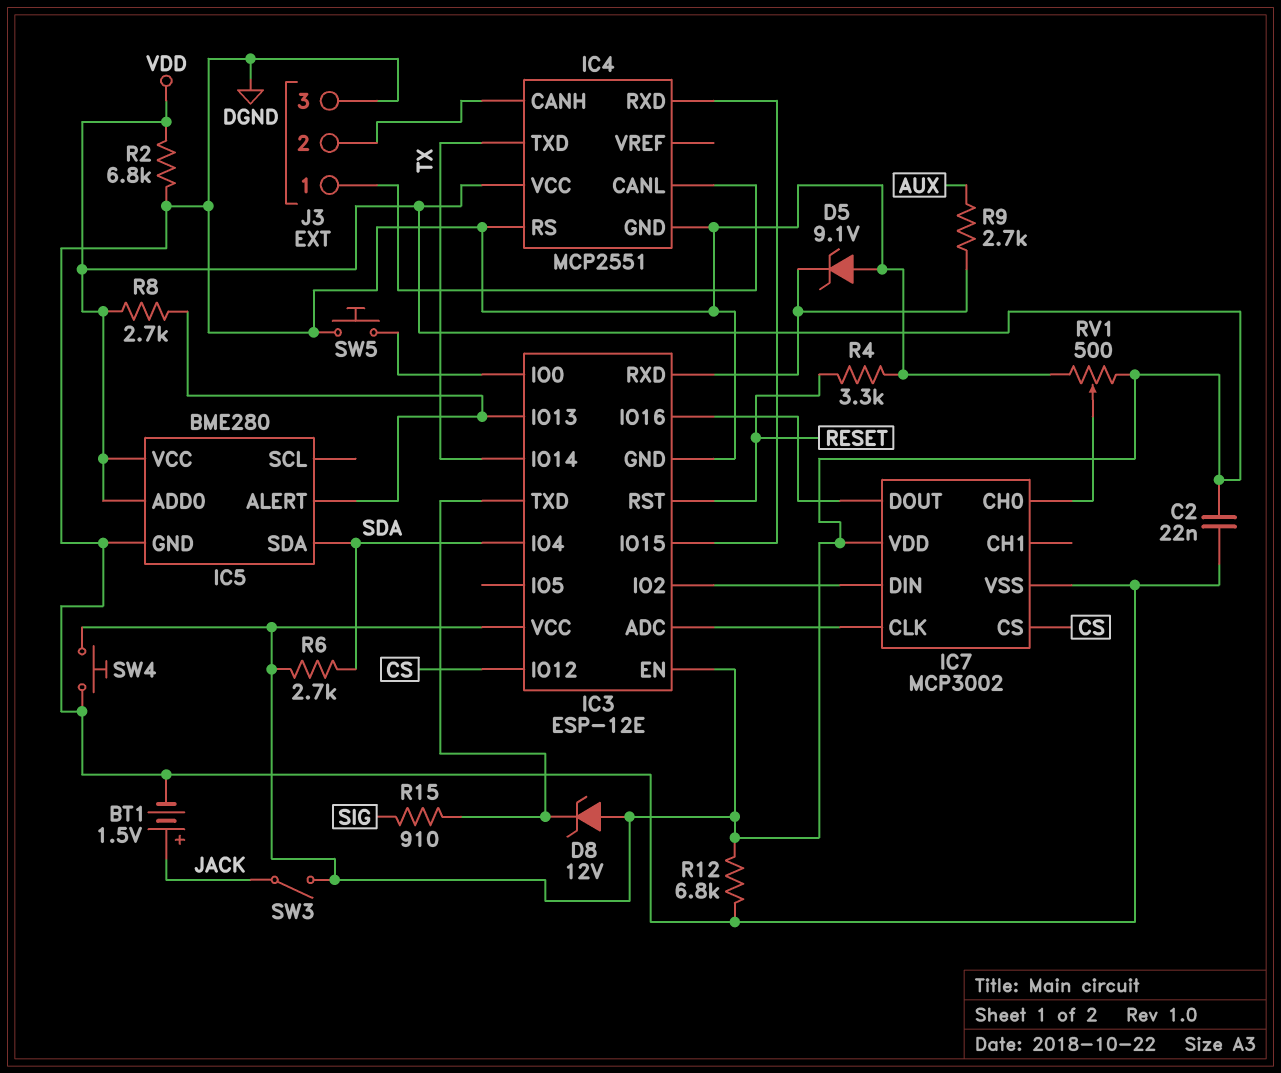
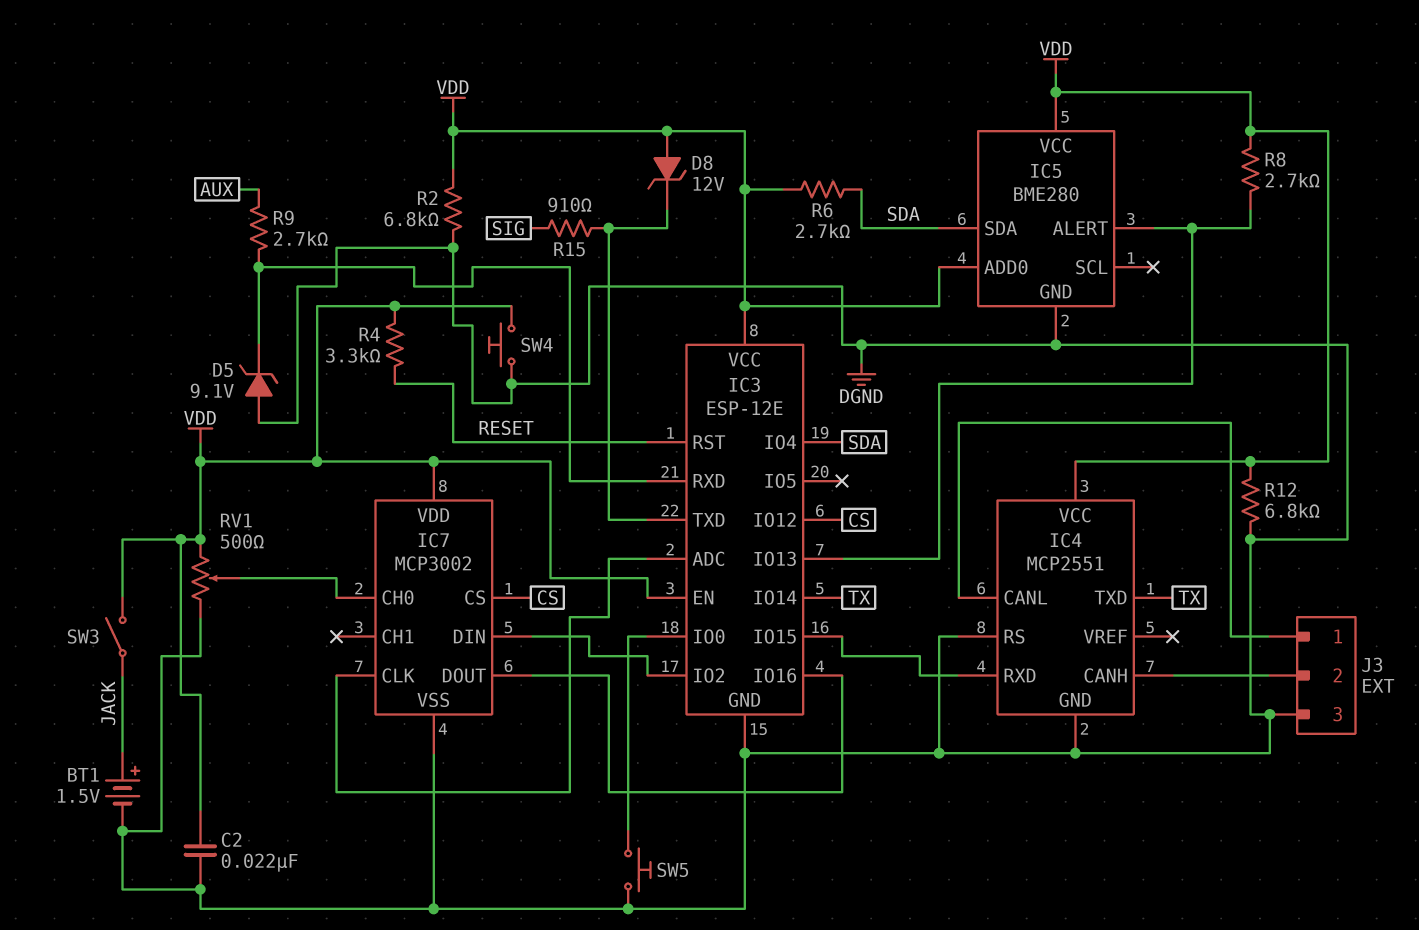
R4: 3.3k (DGND, RESET) -> 3.3k (RESET, VDD)

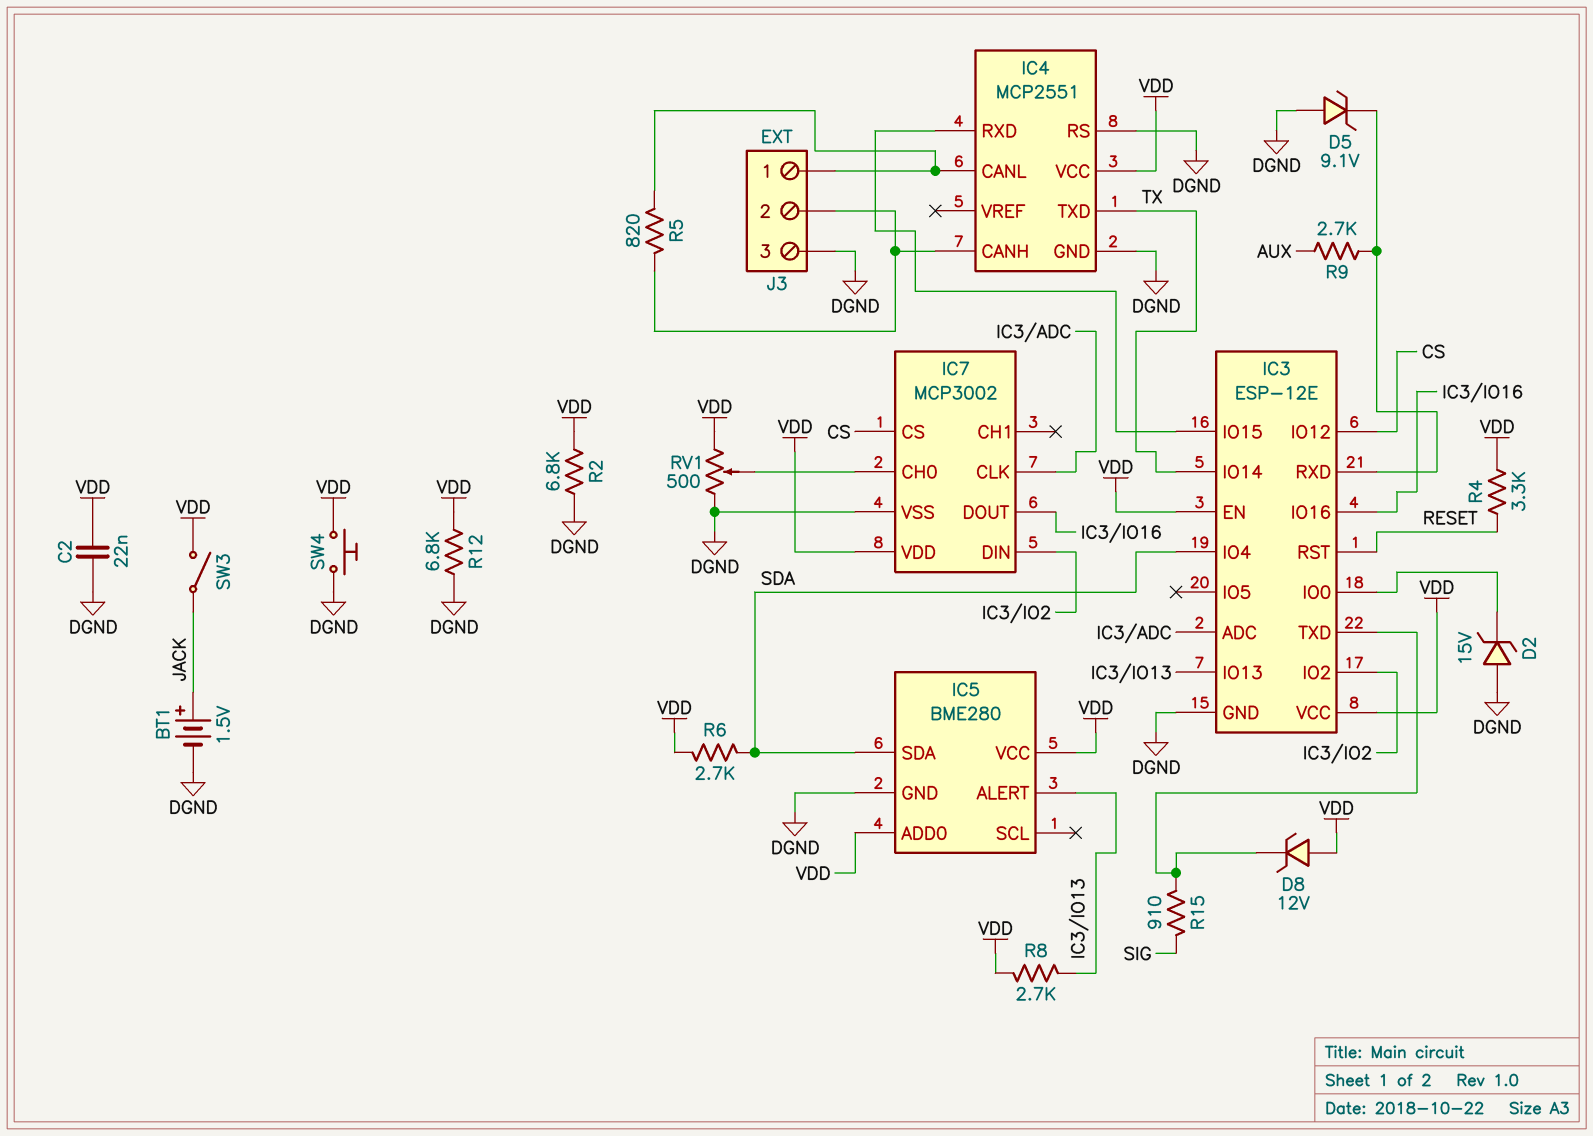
D2: none -> zener 15V (A DGND, K IC3/IO0)
R5: none -> 820 (IC4/CANH, IC4/CANL)
SW5: button (DGND, IC3/IO0) -> none

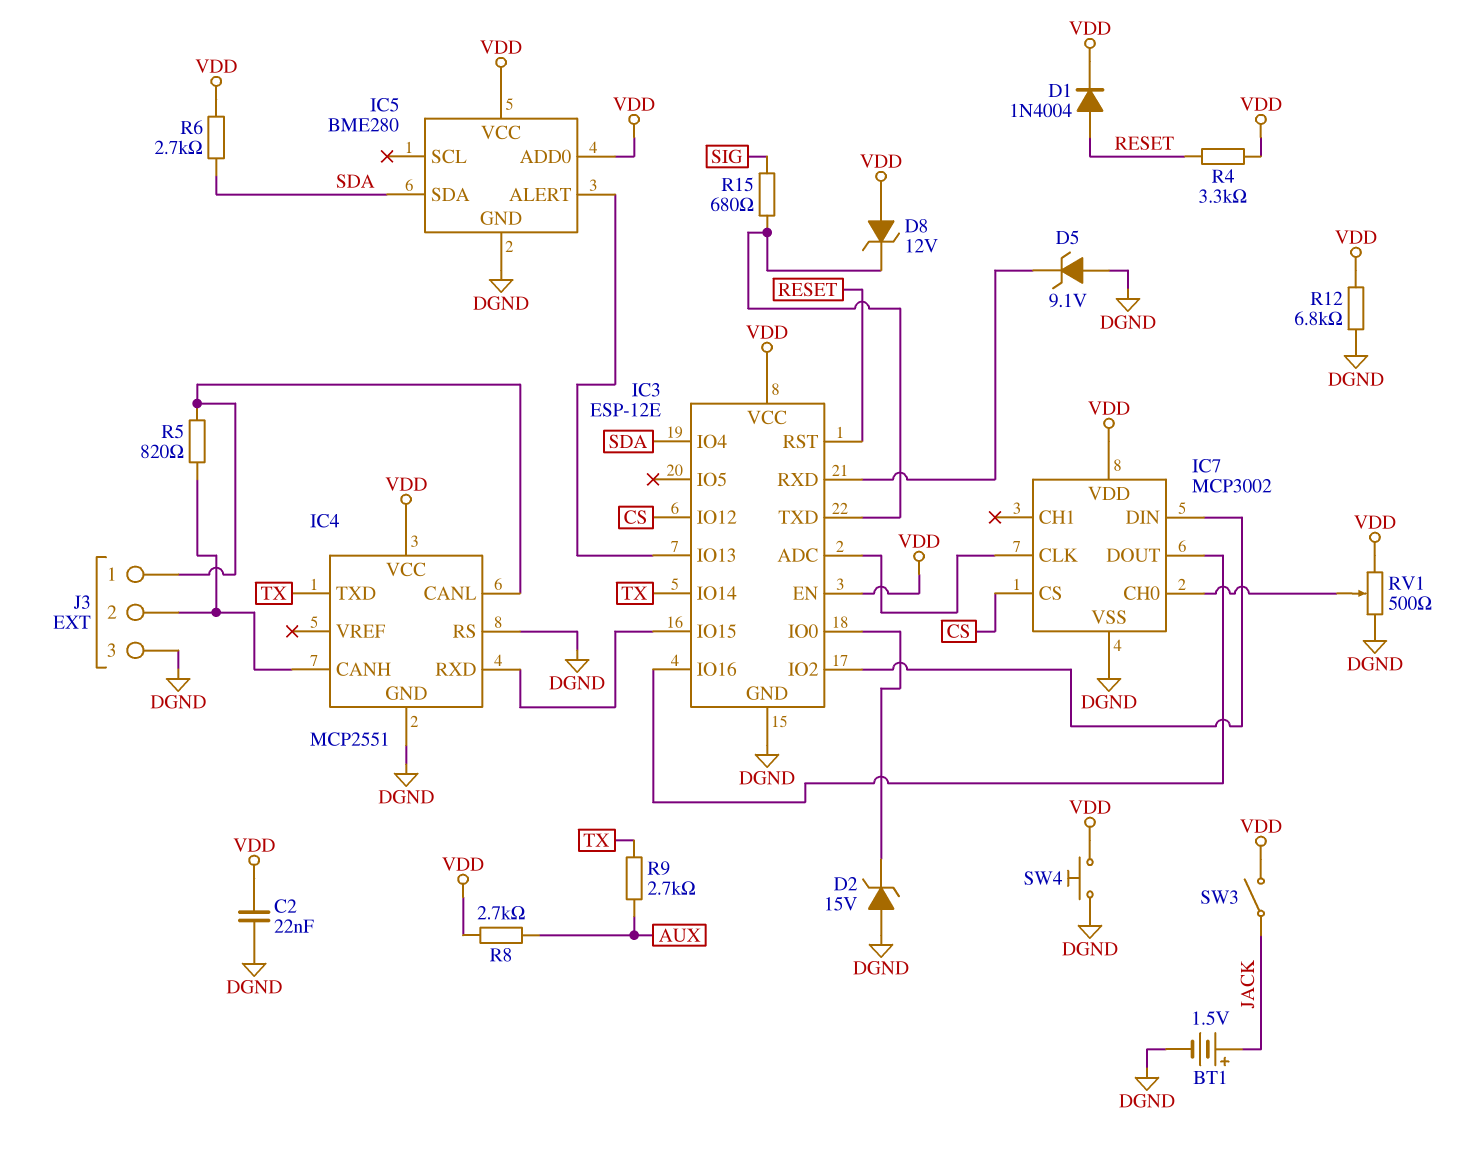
D1: none -> diode 1N4004 (A RESET, K VDD)
R2: 6.8k (DGND, VDD) -> none
R8: 2.7k (IC3/IO13, VDD) -> 2.7k (AUX, VDD)
R9: 2.7k (AUX, IC3/RXD) -> 2.7k (AUX, TX)
R15: 910 (IC3/TXD, SIG) -> 680 (IC3/TXD, SIG)

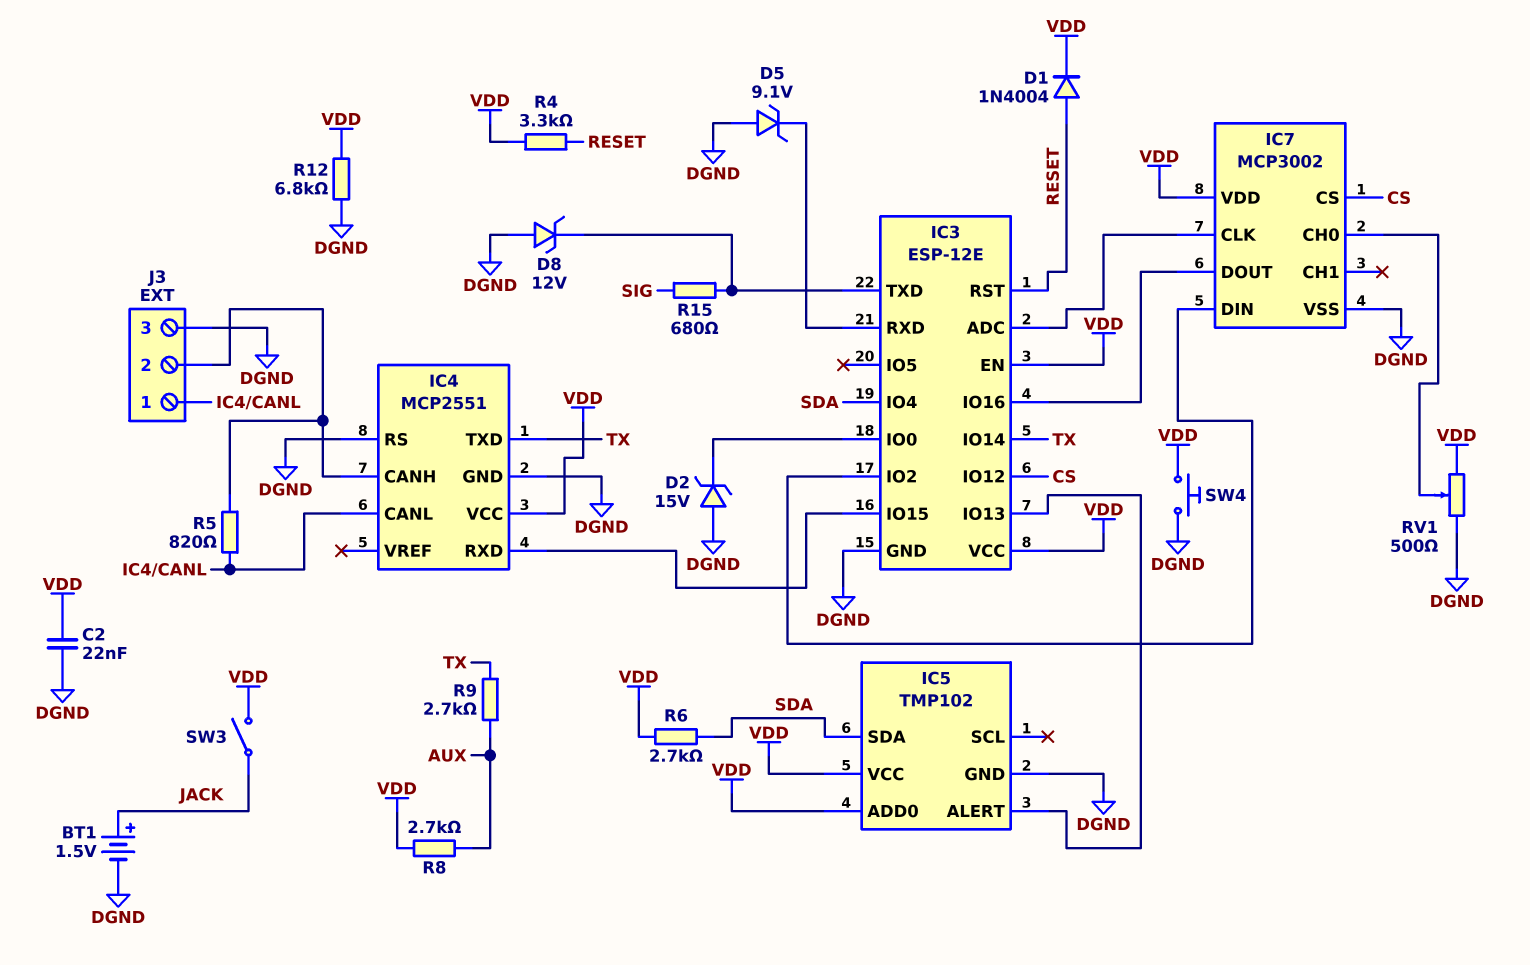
D8: zener 12V (A VDD, K IC3/TXD) -> zener 12V (A DGND, K IC3/TXD)
IC5: BME280 -> TMP102

